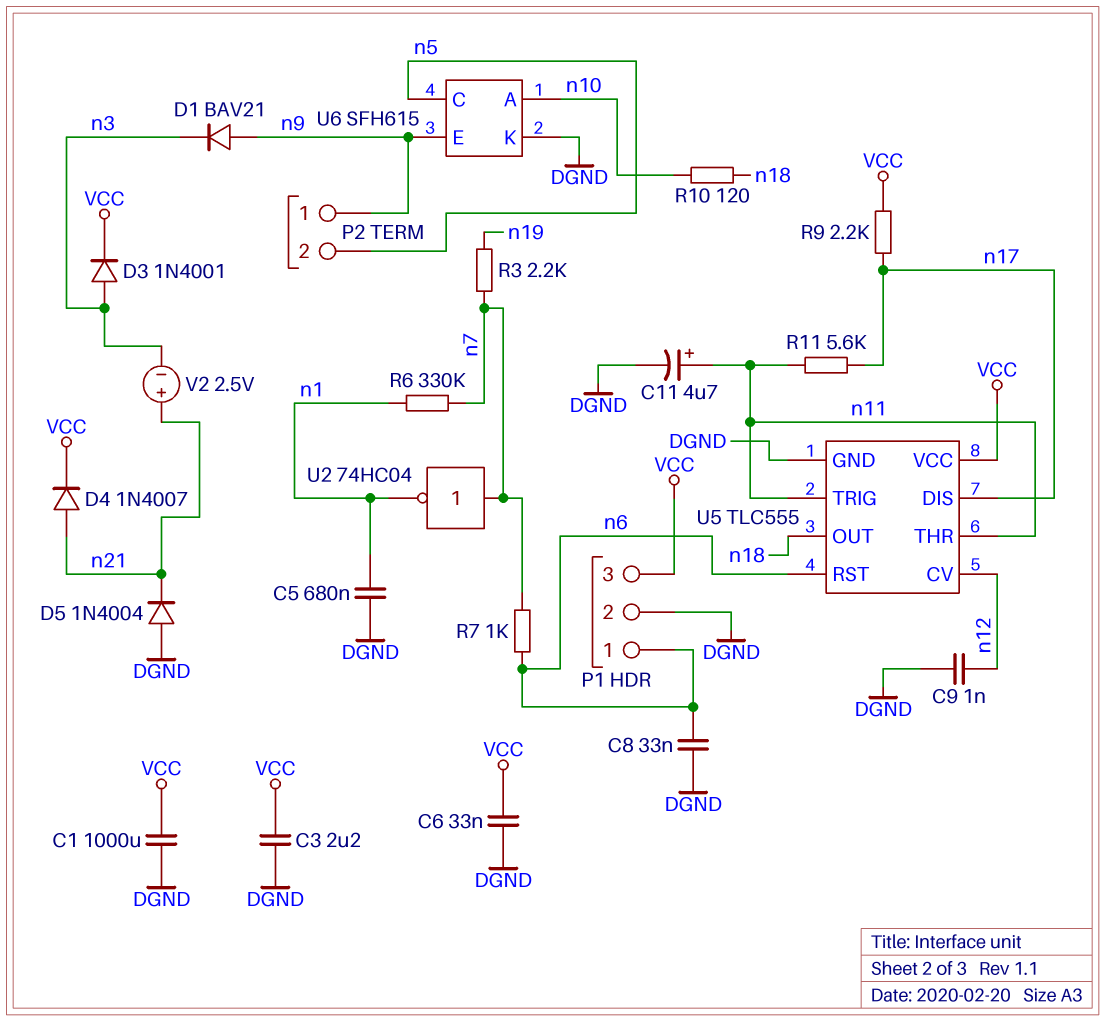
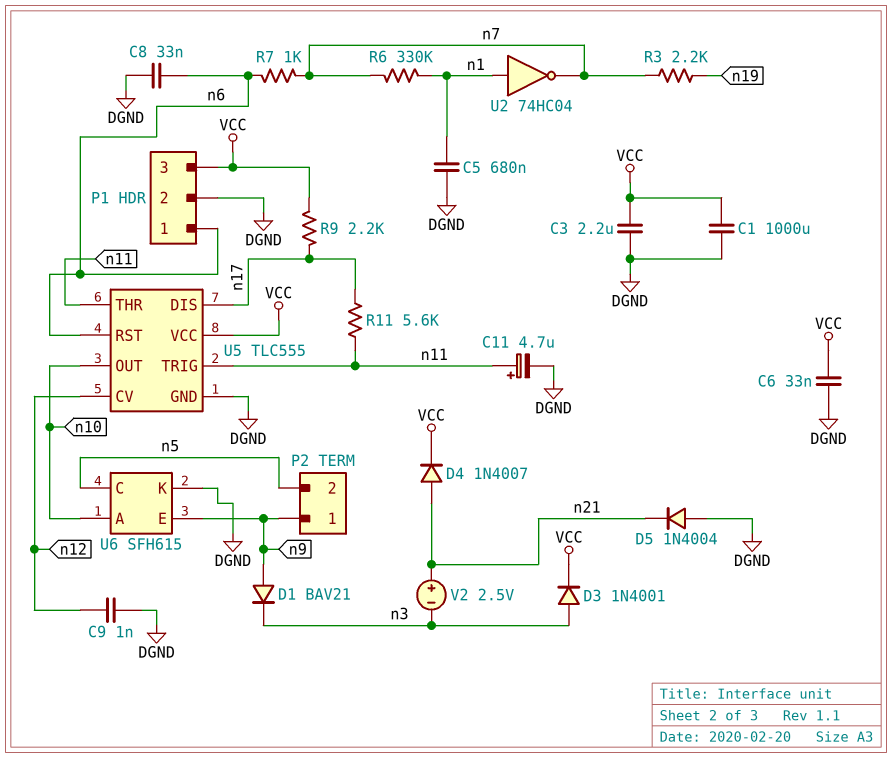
R10: 120 (n10, n18) -> none
U2: NOT 74HC04 (in n7, out n1) -> NOT 74HC04 (in n1, out n7)
U5 pin OUT: n18 -> n10

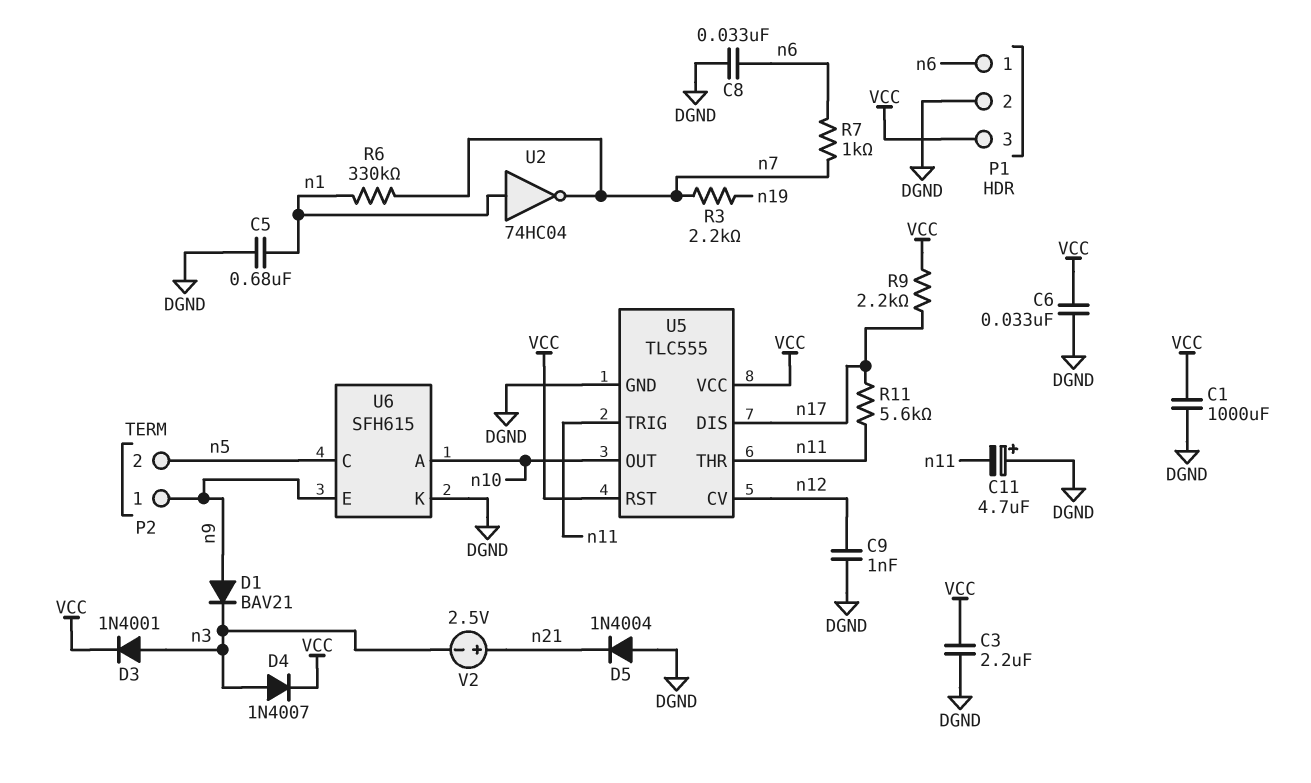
C11: 4.7uF (plus n11, minus DGND) -> 4.7uF (plus DGND, minus n11)
D4: diode 1N4007 (A n21, K VCC) -> diode 1N4007 (A n3, K VCC)
U5 pin RST: n6 -> VCC

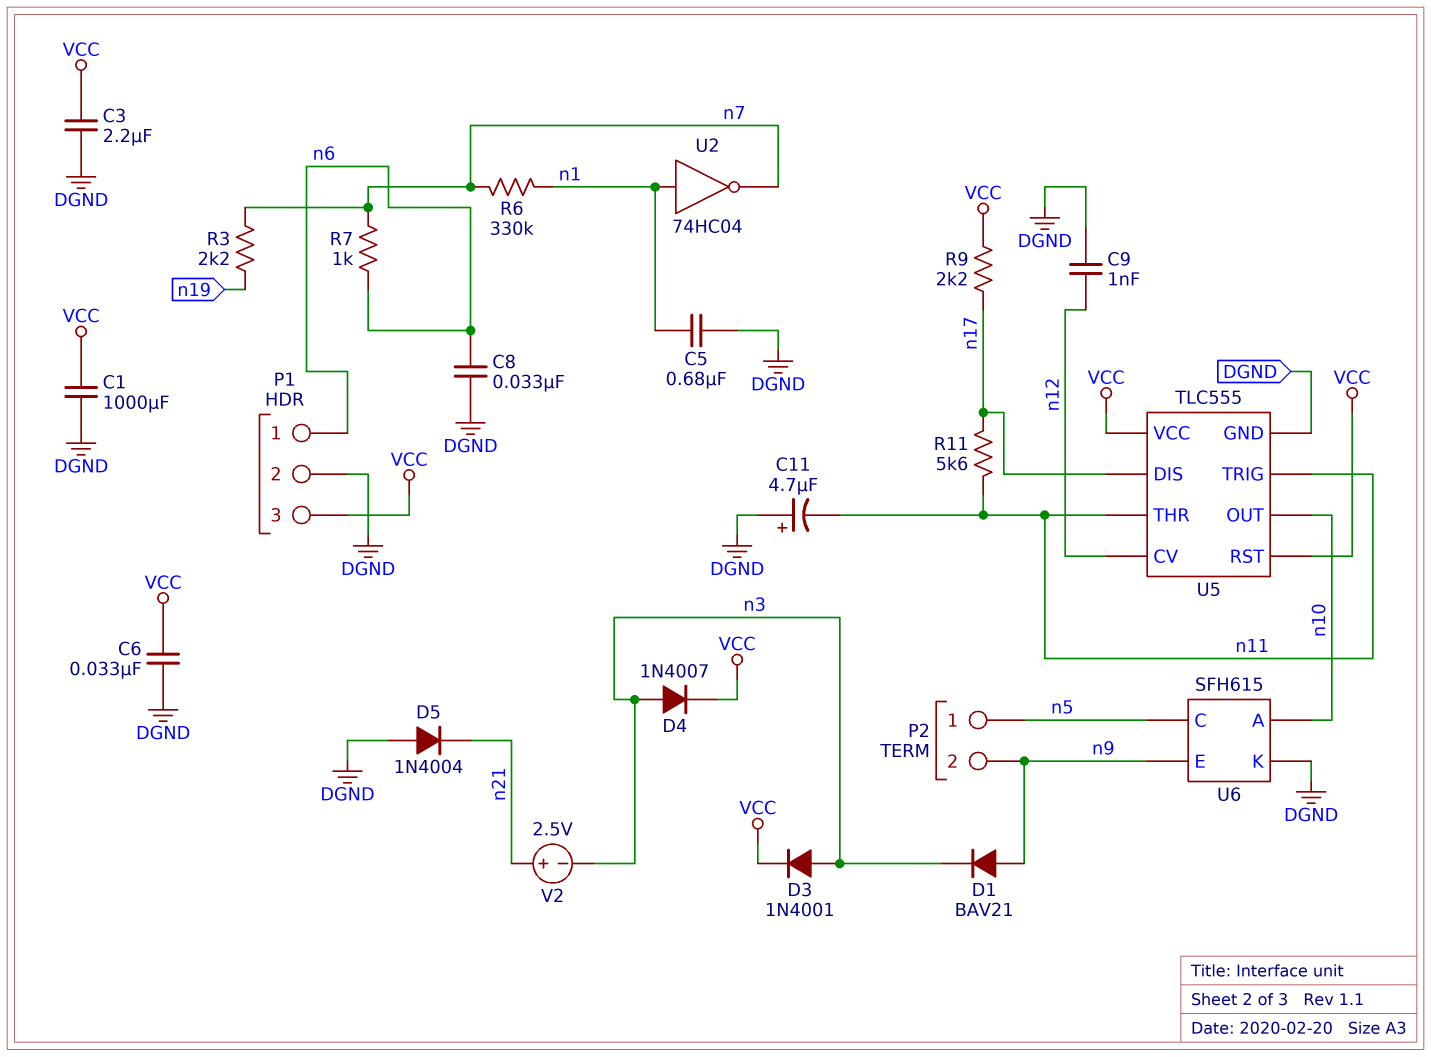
P2 pin 1: n9 -> n5
P2 pin 2: n5 -> n9

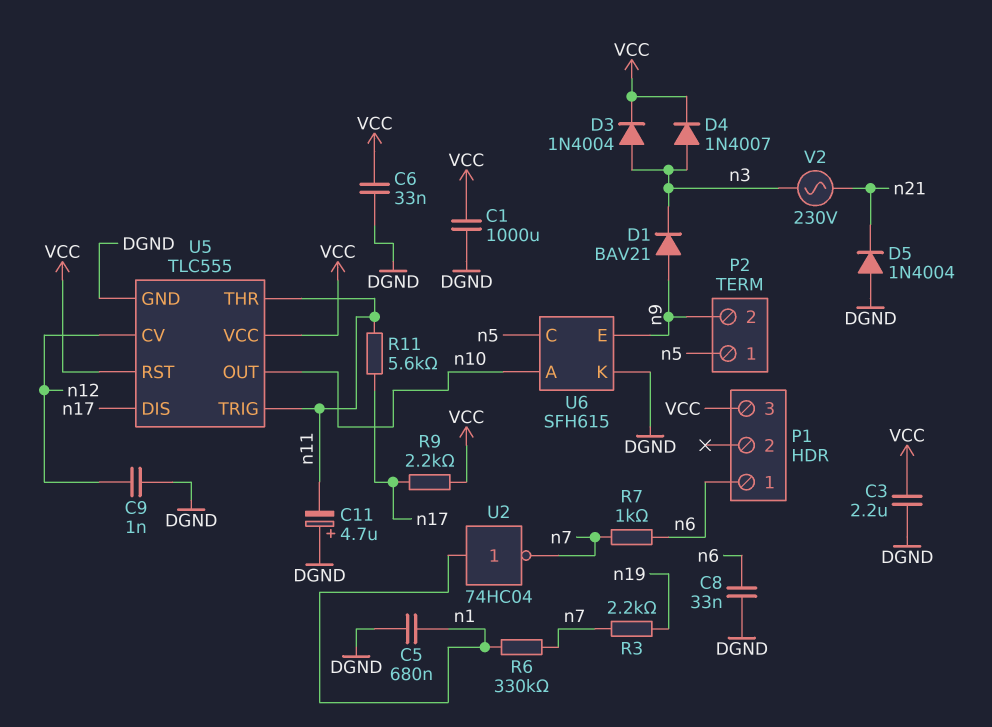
D3: diode 1N4001 (A n3, K VCC) -> diode 1N4004 (A n3, K VCC)
P1 pin 2: DGND -> none
V2: 2.5V (plus n21, minus n3) -> AC 230V (n3, n21)

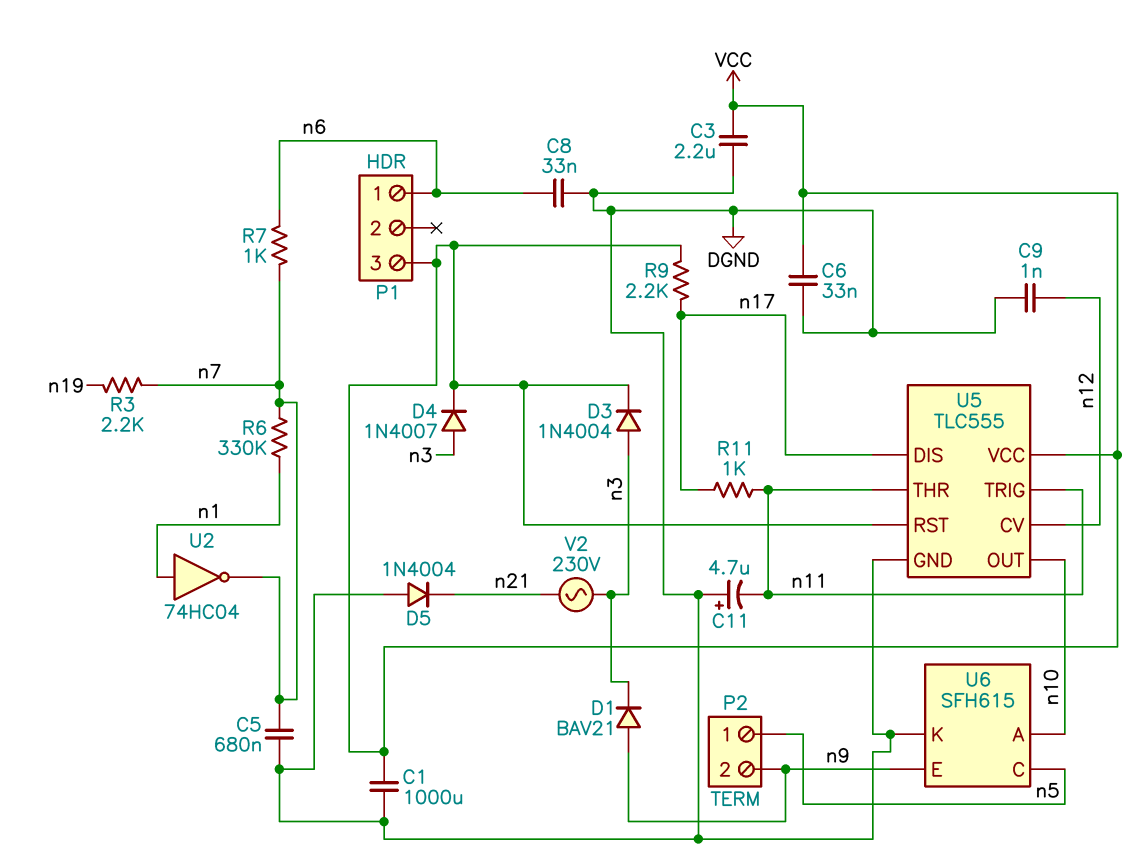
C5: 680nF (DGND, n1) -> 680nF (DGND, n7)
R11: 5.6k (n11, n17) -> 1k (n11, n17)

